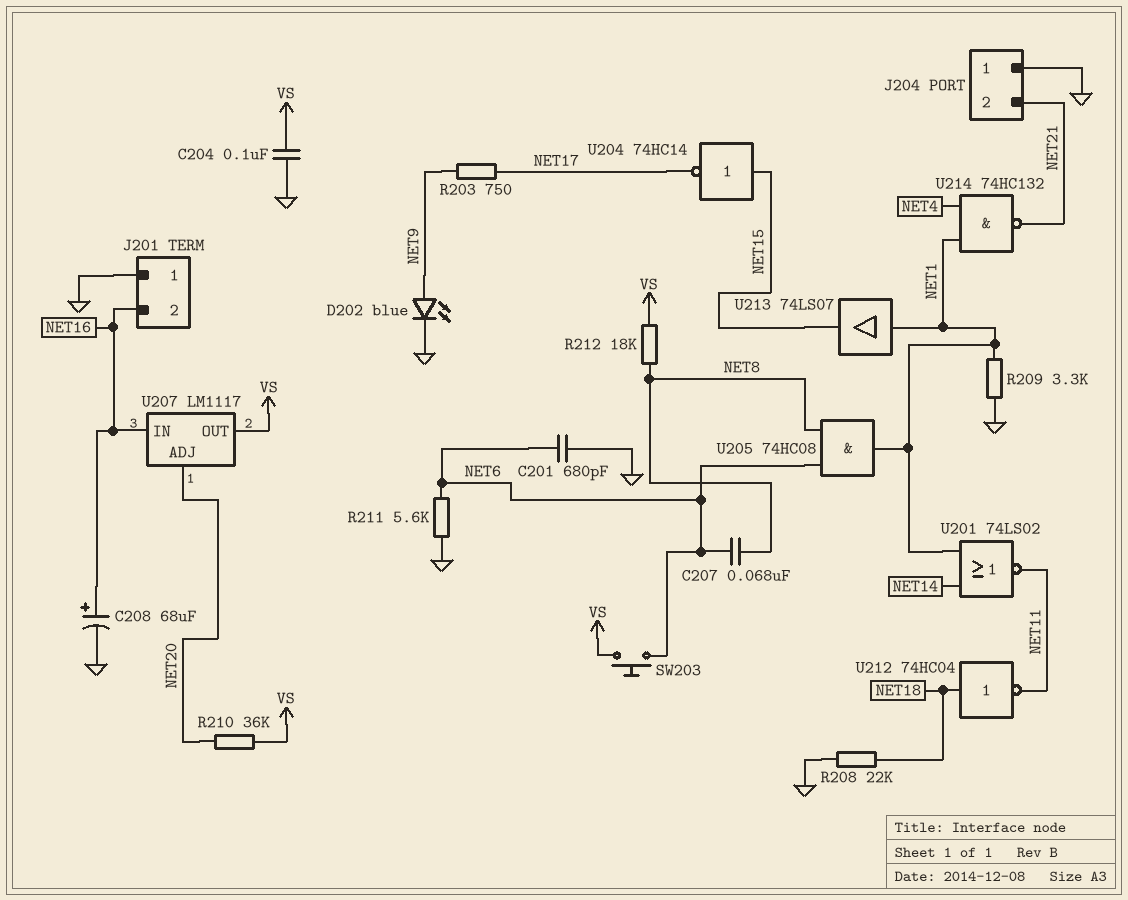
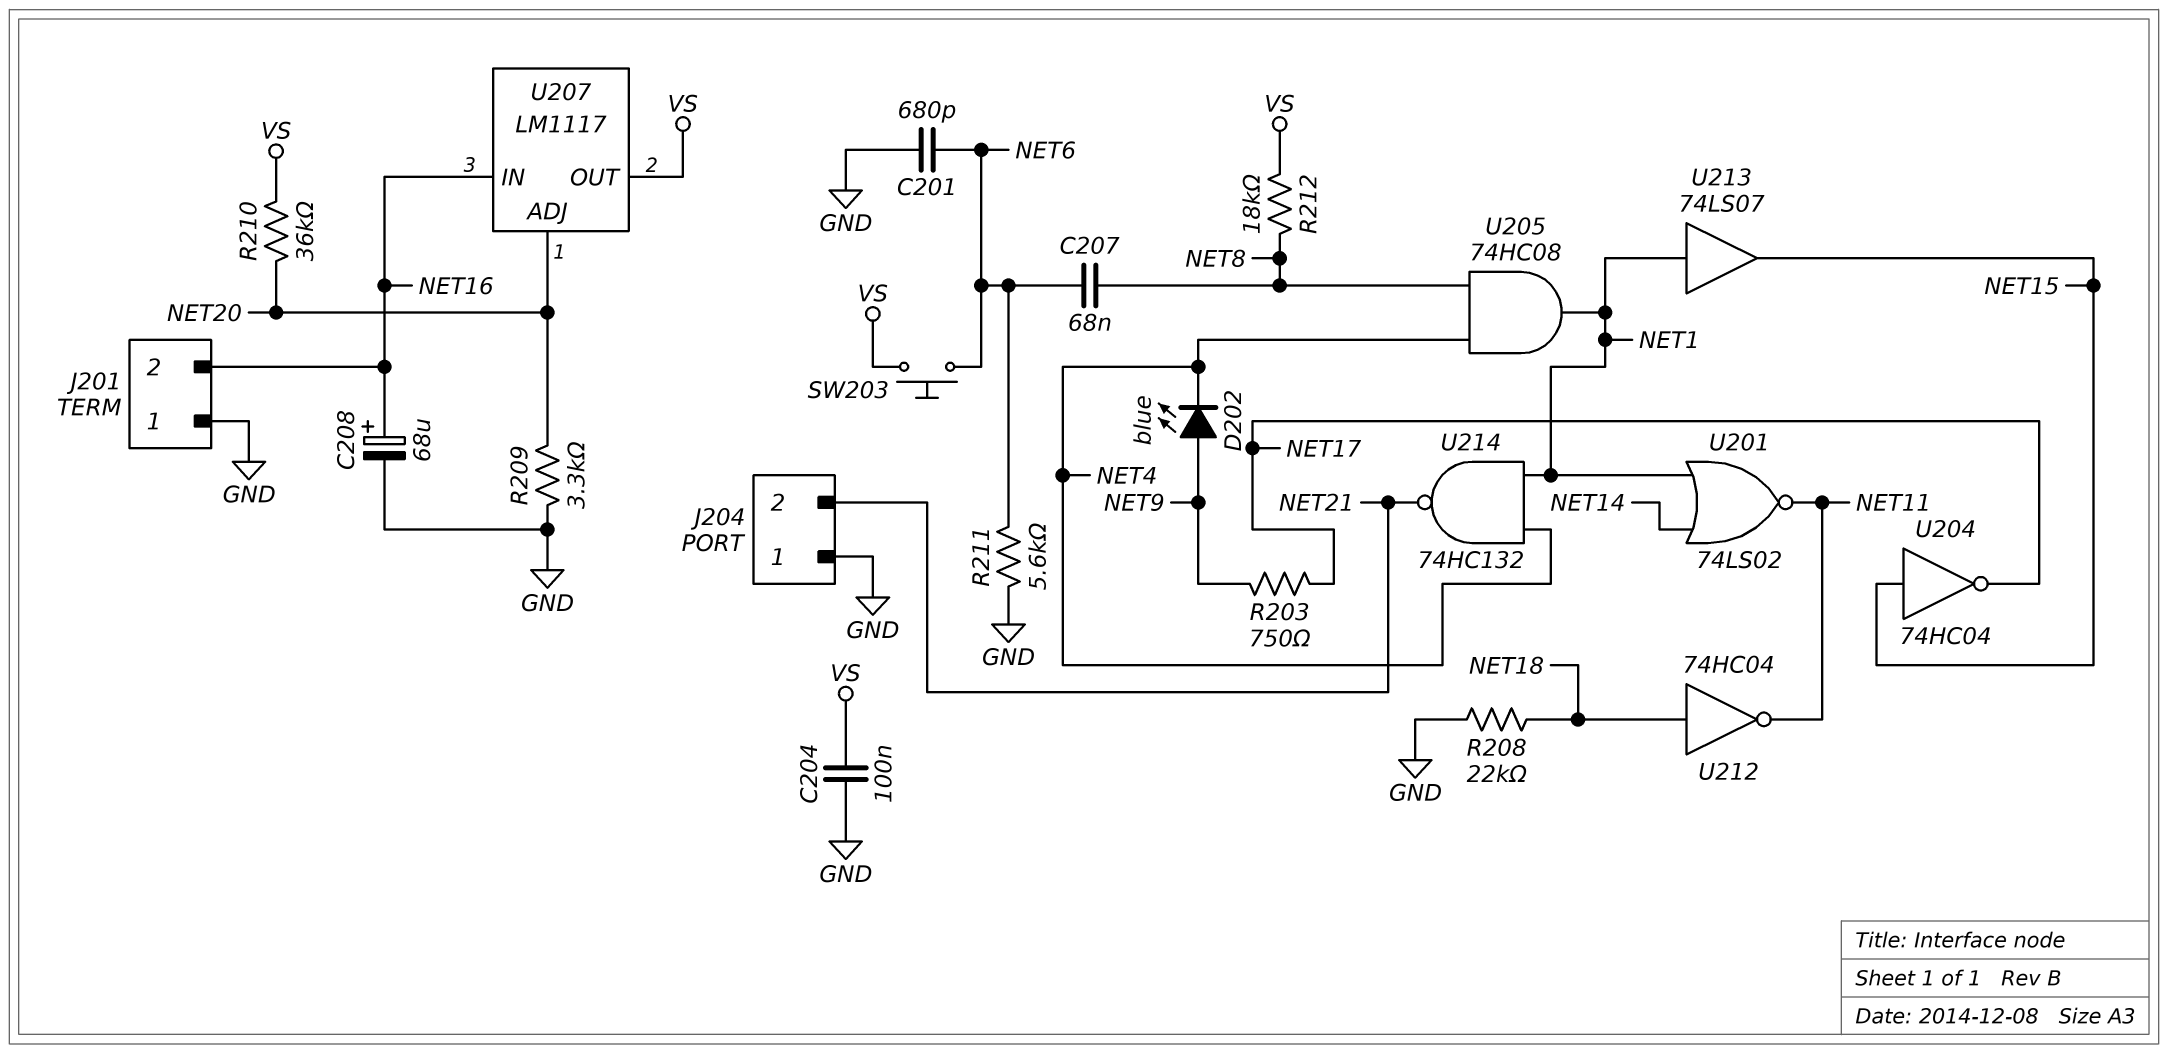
D202: LED blue (A NET9, K GND) -> LED blue (A NET9, K NET4)
R209: 3.3k (GND, NET1) -> 3.3k (GND, NET20)
U204: NOT 74HC14 (in NET15, out NET17) -> NOT 74HC04 (in NET15, out NET17)
U205: AND 74HC08 (in NET6, in NET8, out NET1) -> AND 74HC08 (in NET4, in NET8, out NET1)

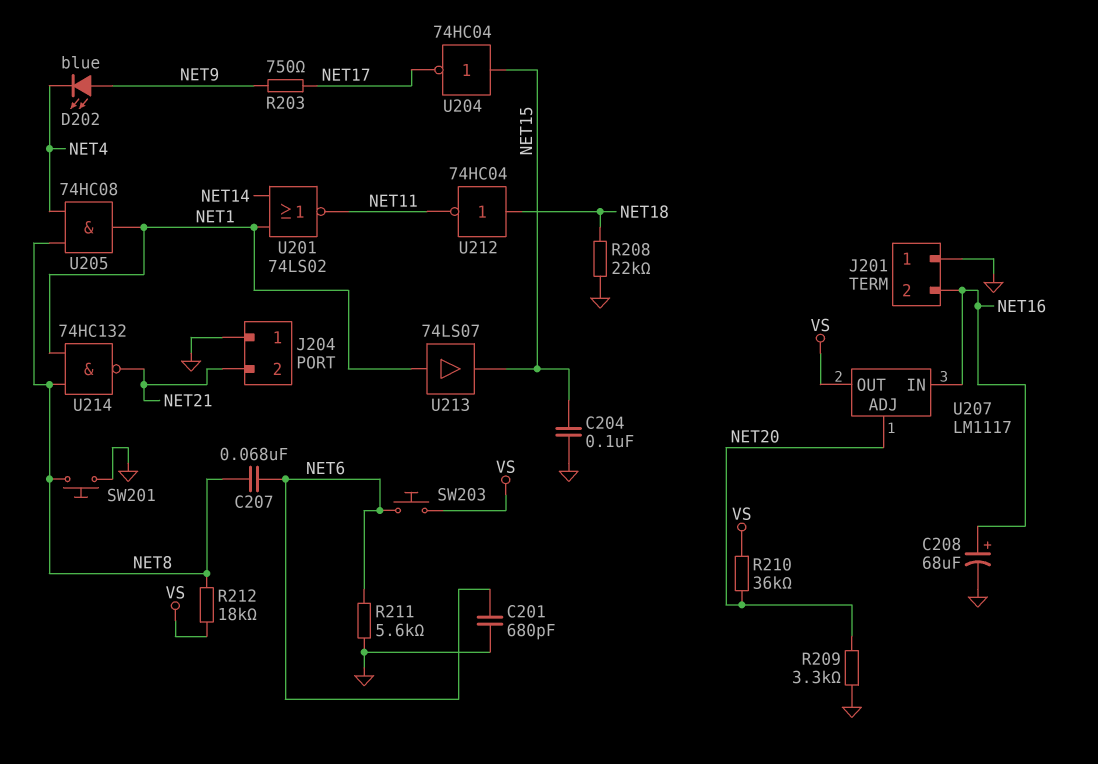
C204: 100nF (GND, VS) -> 100nF (GND, NET15)
SW201: none -> button (GND, NET8)
U214: NAND 74HC132 (in NET1, in NET4, out NET21) -> NAND 74HC132 (in NET1, in NET8, out NET21)

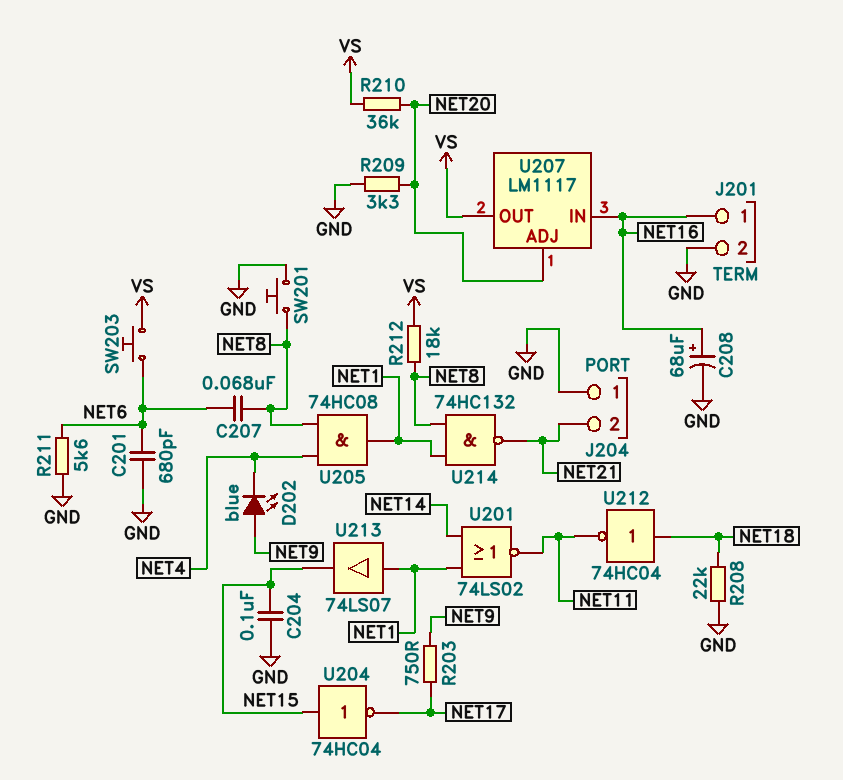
J201 pin 1: GND -> NET16
J201 pin 2: NET16 -> GND

